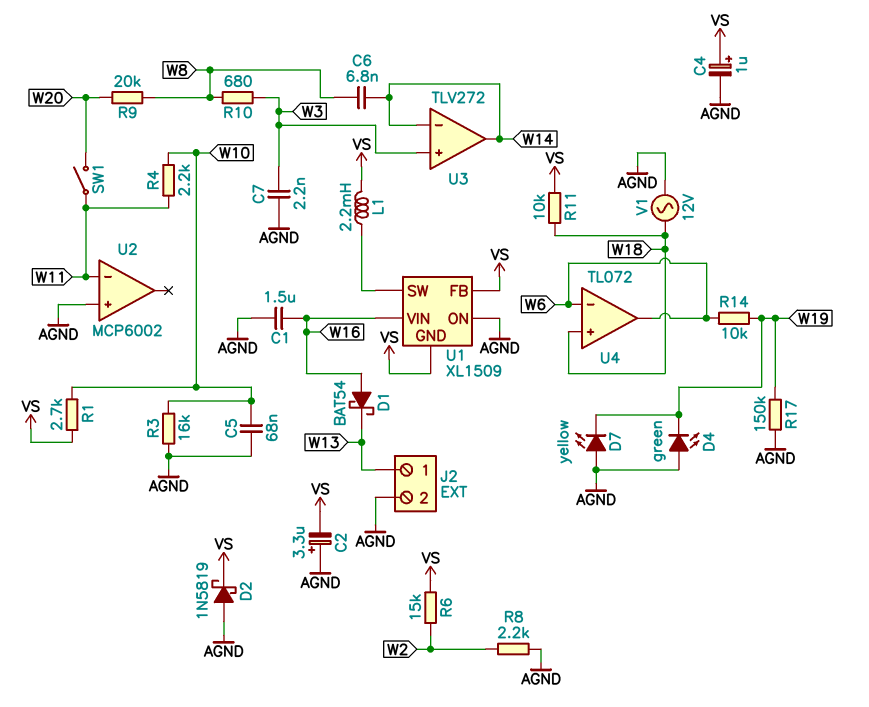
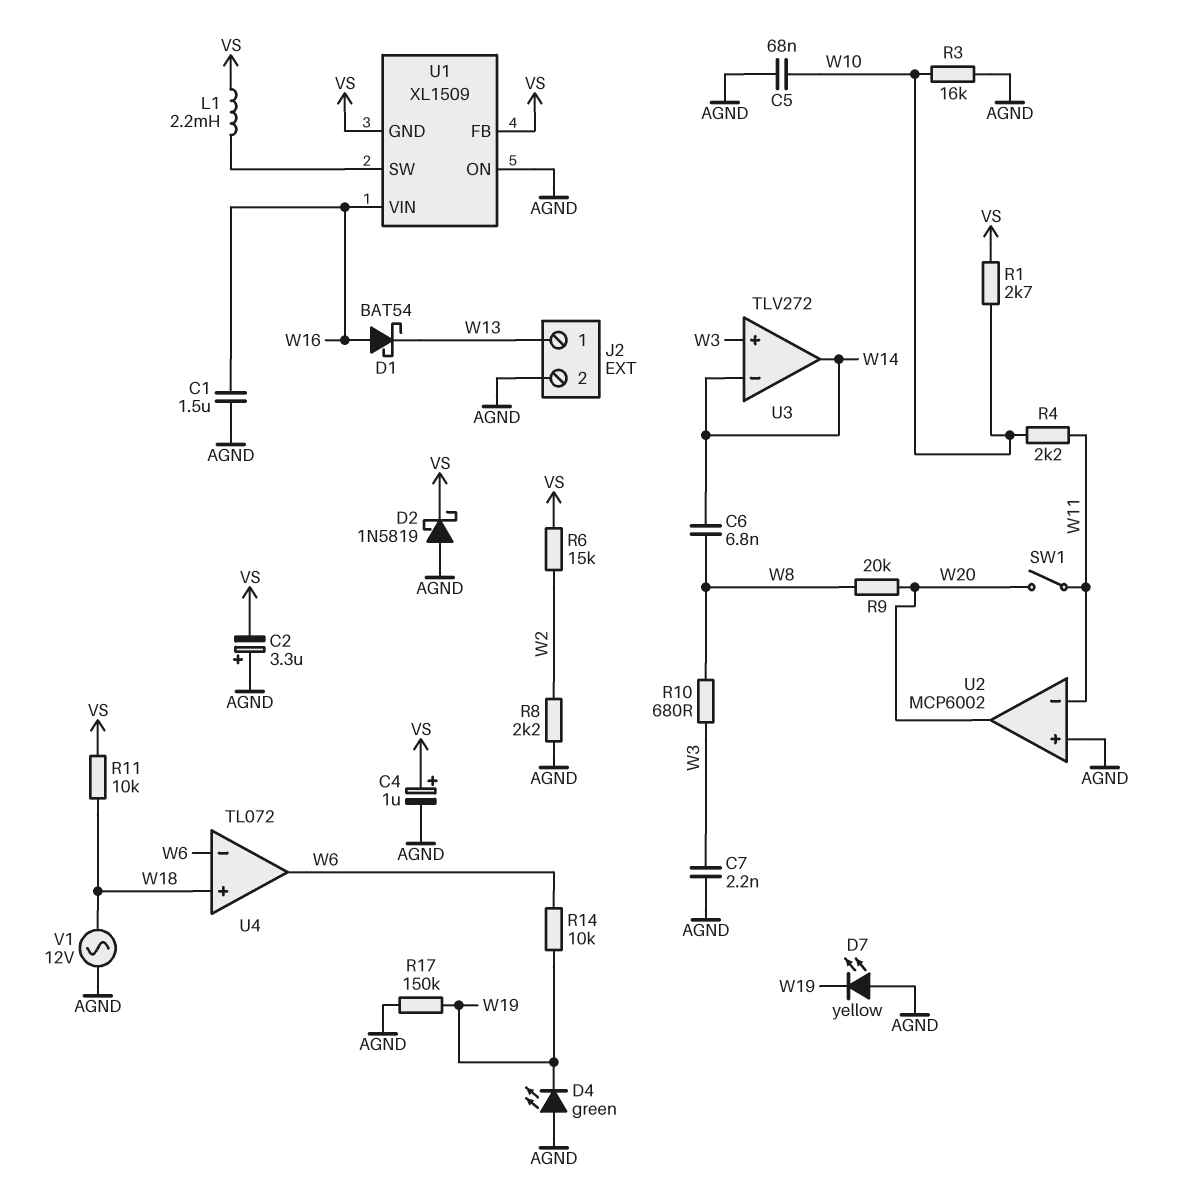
U2 pin out: none -> W20

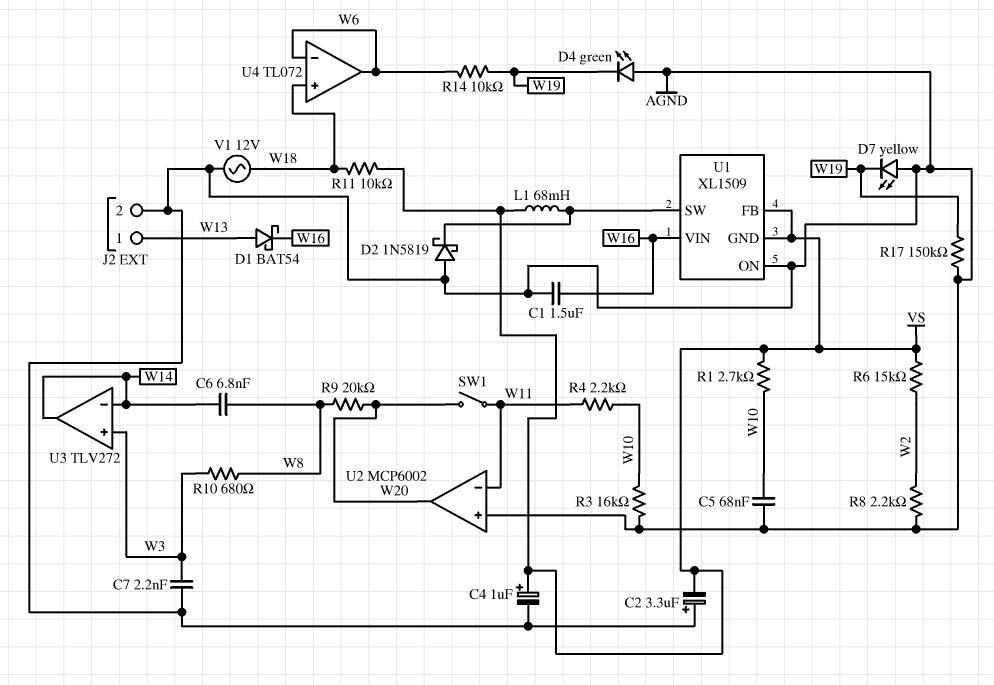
D1: schottky BAT54 (A W16, K W13) -> schottky BAT54 (A W13, K W16)
D2: schottky 1N5819 (A AGND, K VS) -> schottky 1N5819 (A AGND, K U1/SW)
L1: 2.2mH (U1/SW, VS) -> 68mH (U1/SW, VS)

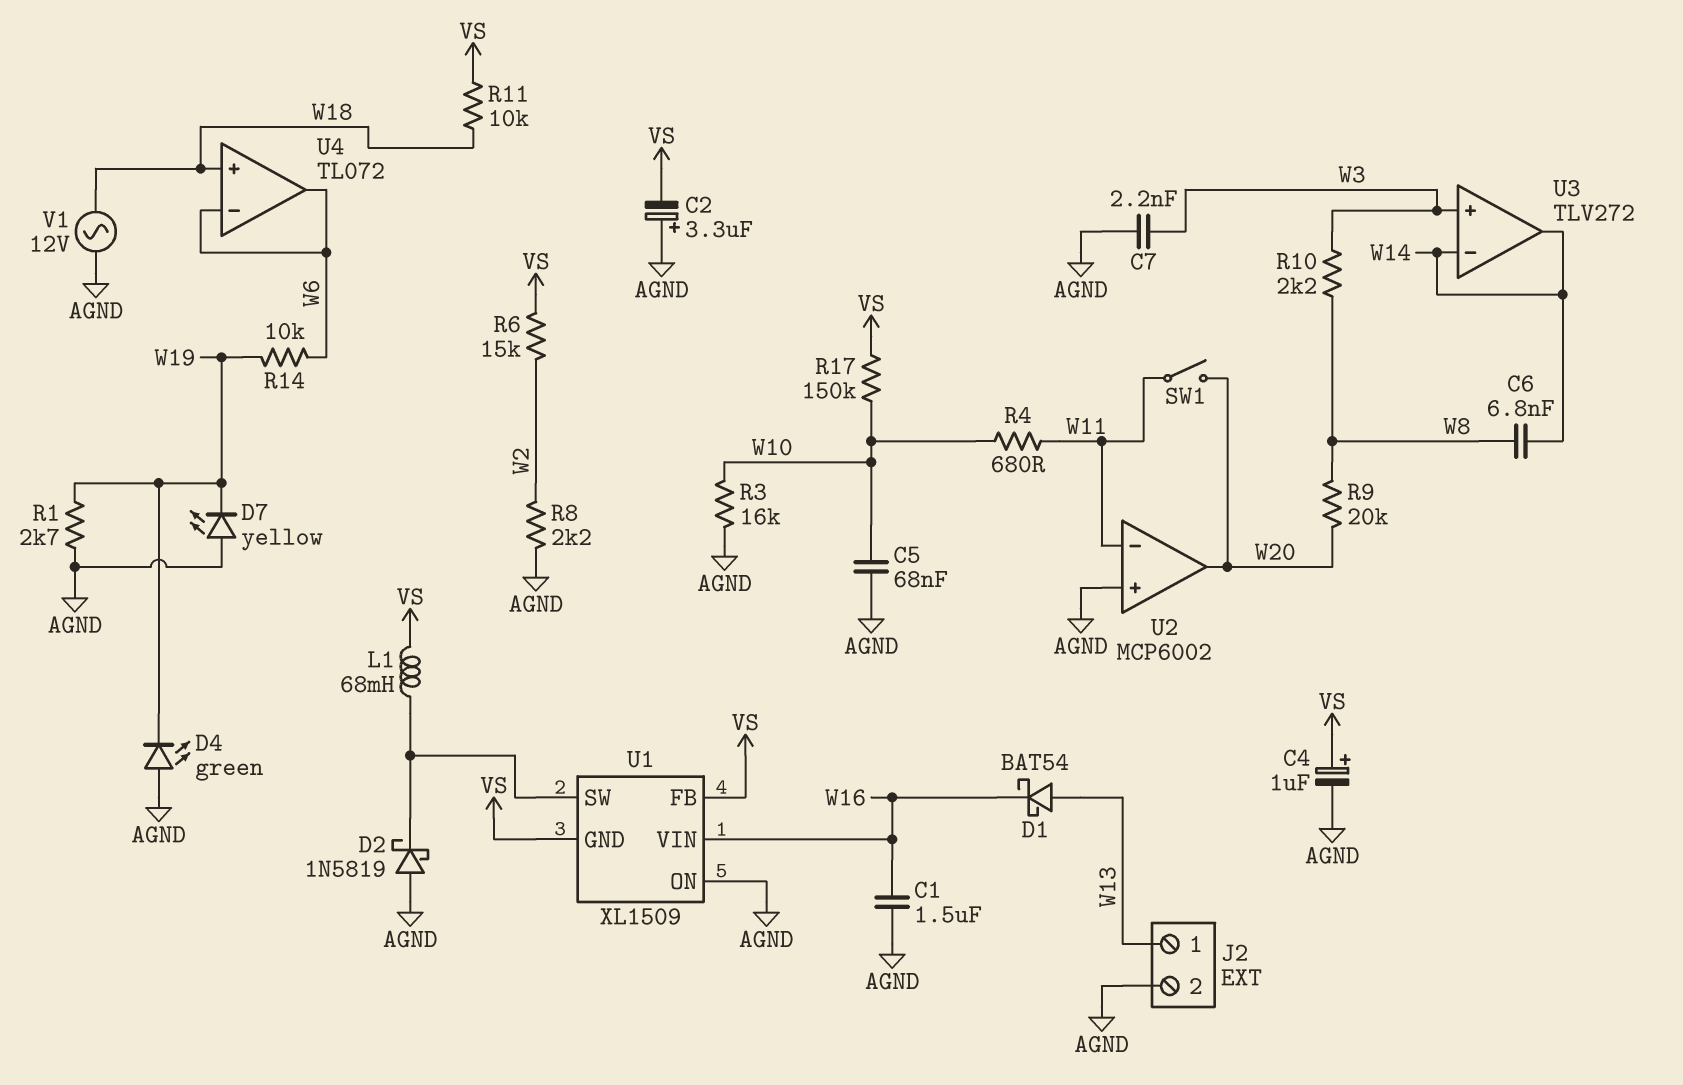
R1: 2.7k (VS, W10) -> 2.7k (AGND, W19)
R4: 2.2k (W10, W11) -> 680 (W10, W11)
R10: 680 (W3, W8) -> 2.2k (W3, W8)
R17: 150k (AGND, W19) -> 150k (VS, W10)

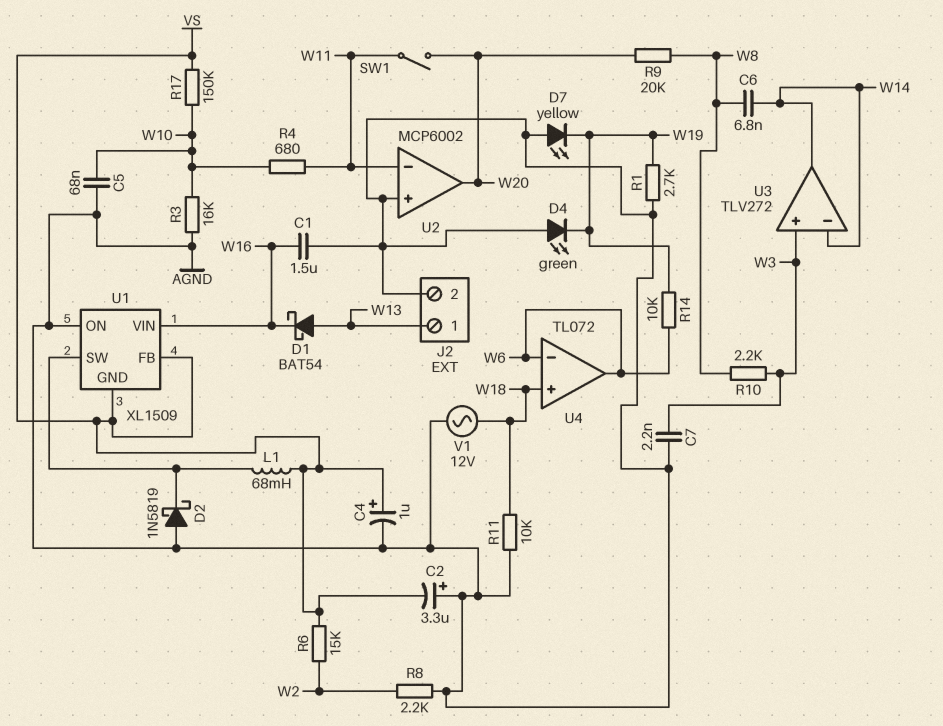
R11: 10k (VS, W18) -> 10k (AGND, W18)

